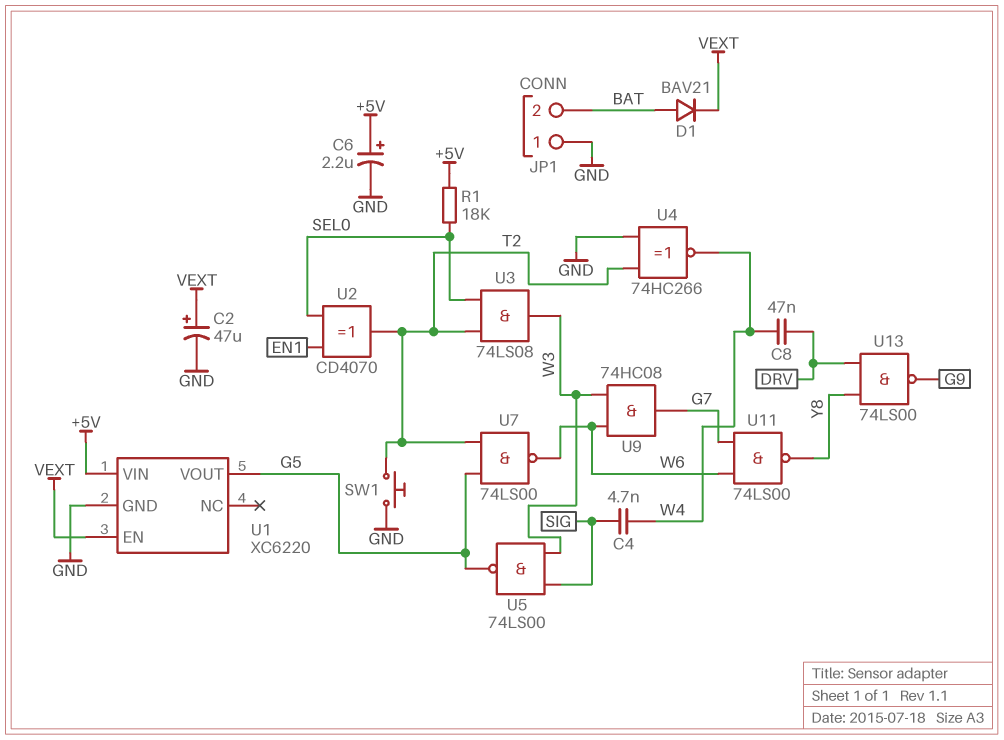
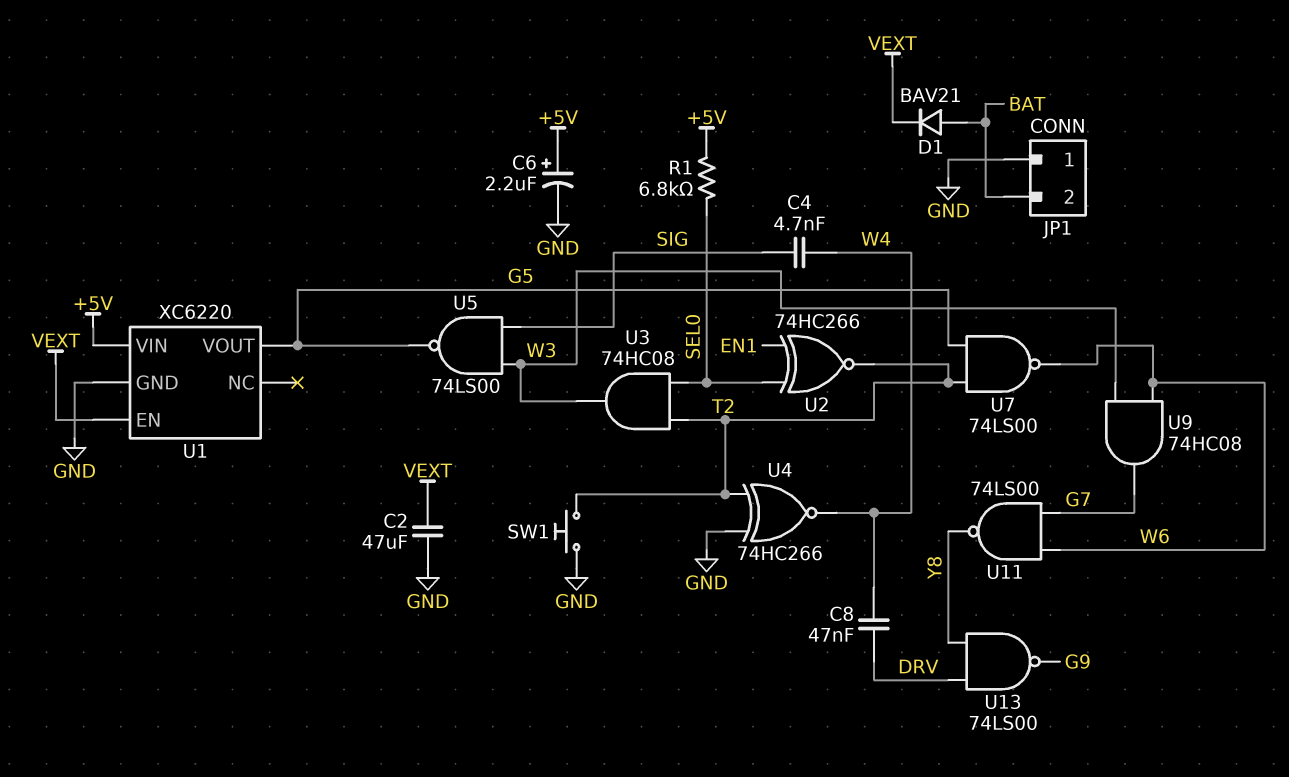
C2: 47uF (plus VEXT, minus GND) -> 47uF (GND, VEXT)
R1: 18k (+5V, SEL0) -> 6.8k (+5V, SEL0)
U2: XOR CD4070 (in EN1, in SEL0, out T2) -> XNOR 74HC266 (in EN1, in SEL0, out T2)
U3: AND 74LS08 (in SEL0, in T2, out W3) -> AND 74HC08 (in SEL0, in T2, out W3)

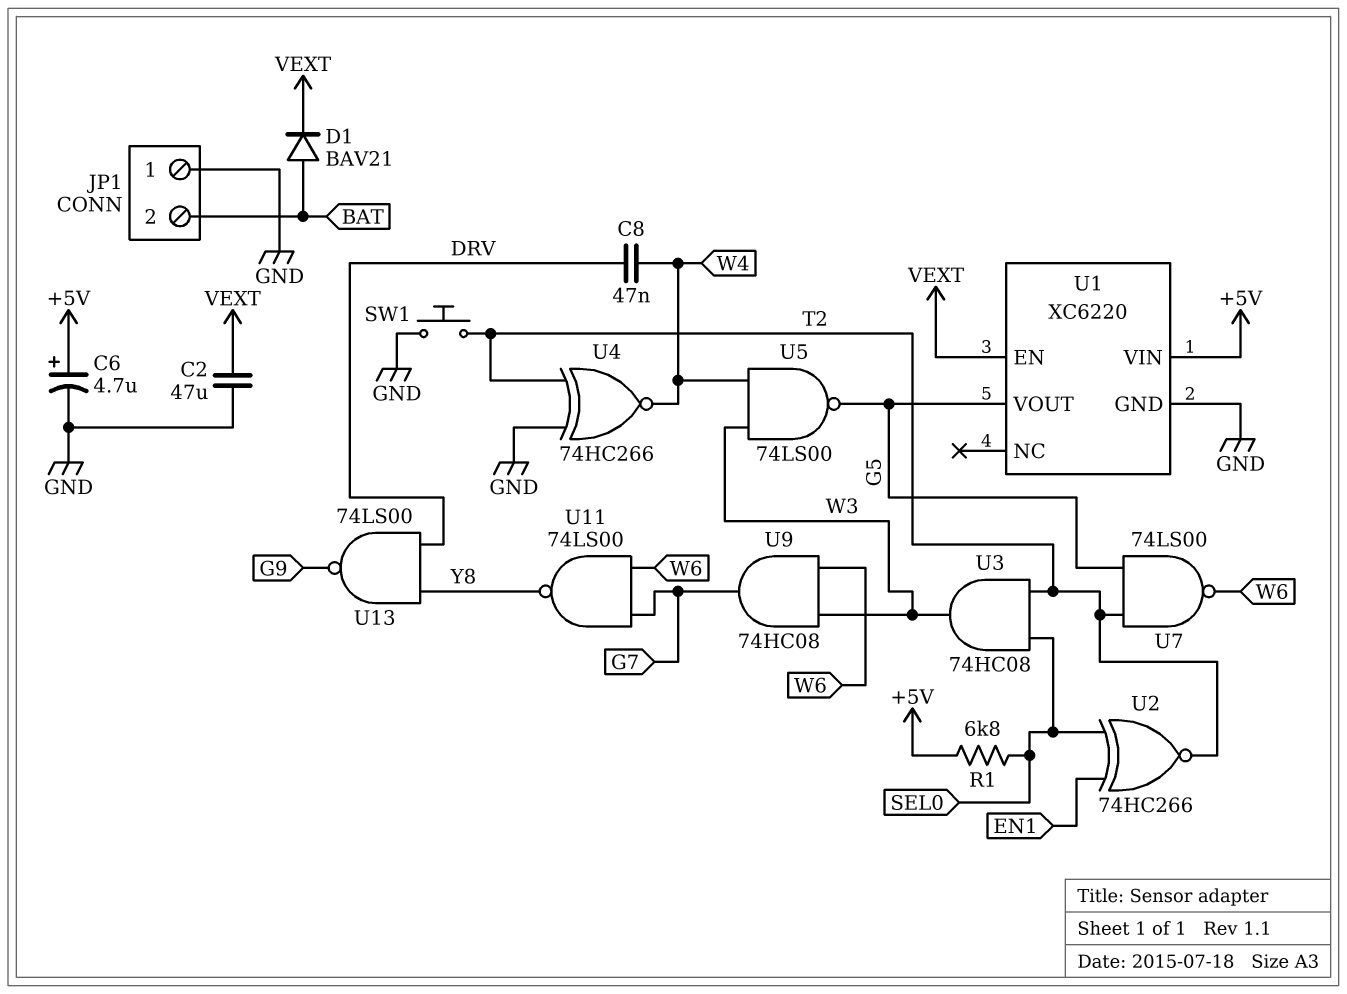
C4: 4.7nF (SIG, W4) -> none
C6: 2.2uF (plus +5V, minus GND) -> 4.7uF (plus +5V, minus GND)
U5: NAND 74LS00 (in SIG, in W3, out G5) -> NAND 74LS00 (in W3, in W4, out G5)

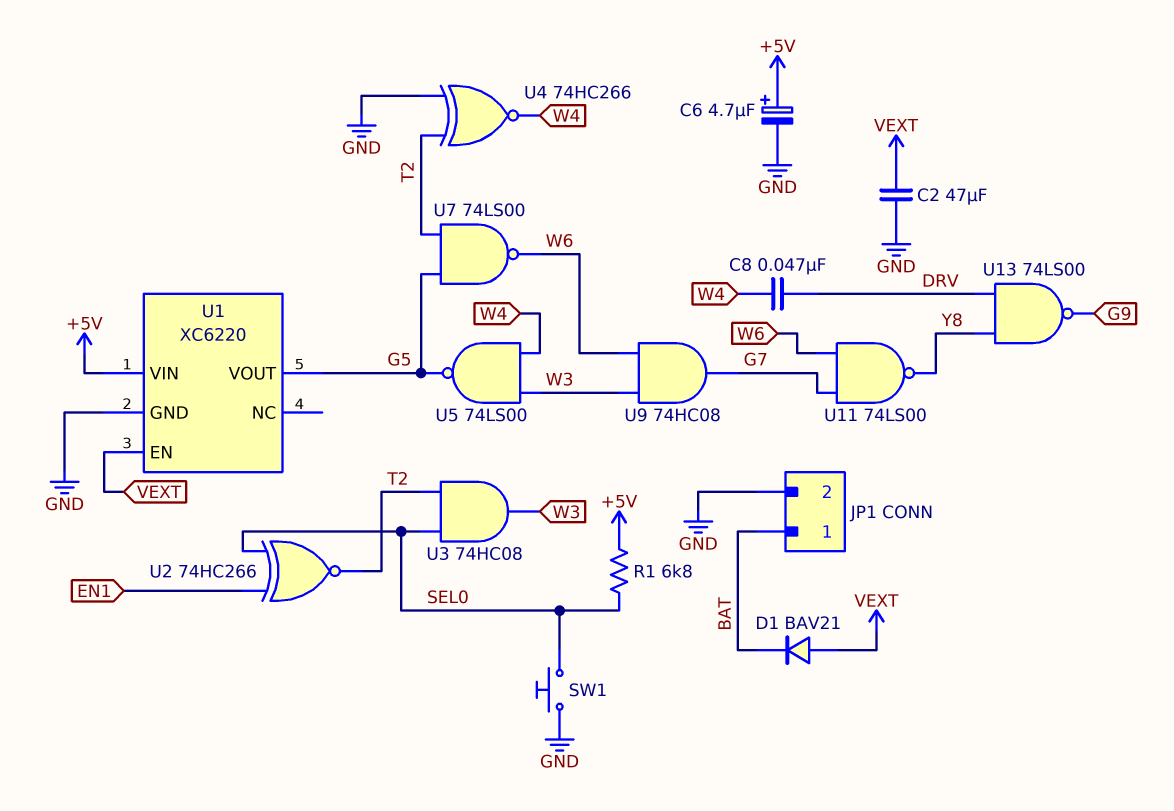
D1: diode BAV21 (A BAT, K VEXT) -> diode BAV21 (A VEXT, K BAT)
JP1 pin 1: GND -> BAT
JP1 pin 2: BAT -> GND
SW1: button (GND, T2) -> button (GND, SEL0)

